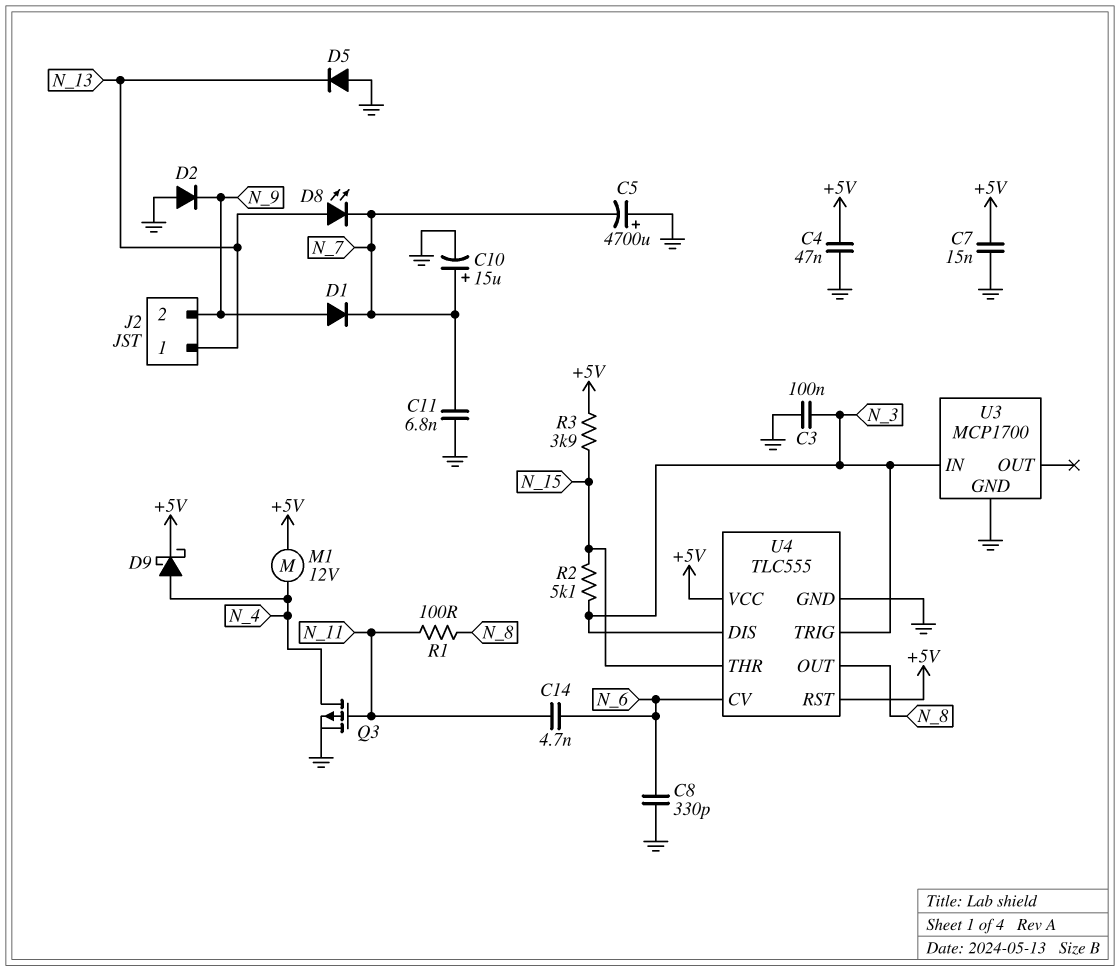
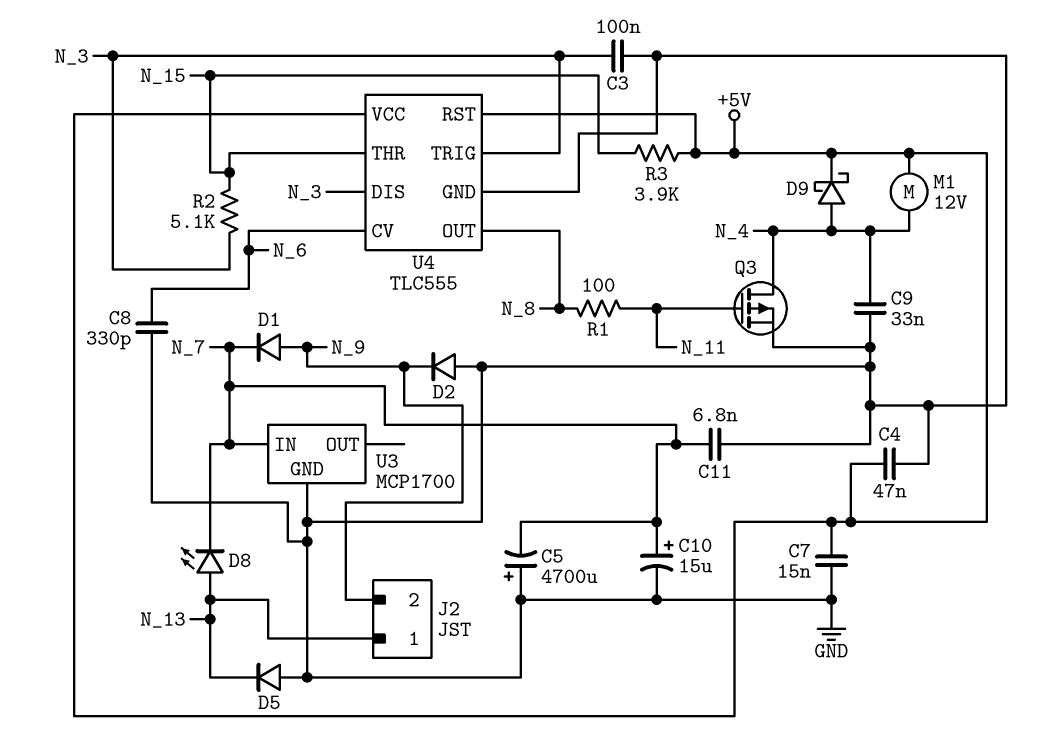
C9: none -> 33nF (GND, N_4)
C14: 4.7nF (N_6, N_11) -> none
U3 pin IN: N_3 -> N_7

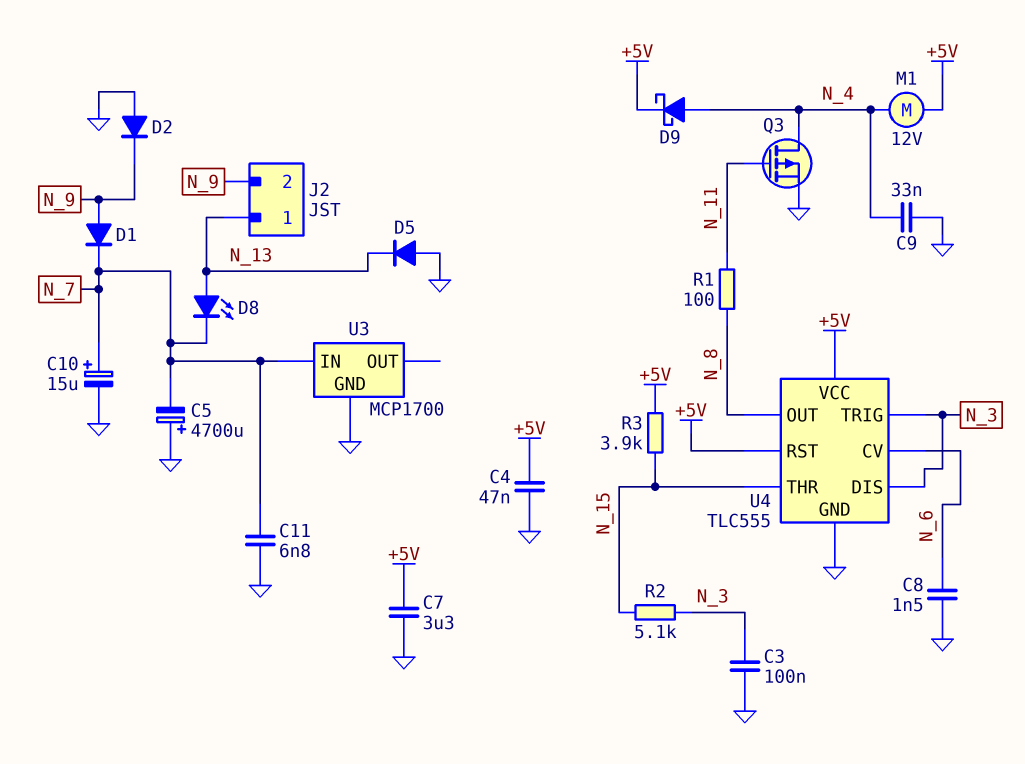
C7: 15nF (+5V, GND) -> 3.3uF (+5V, GND)
C8: 330pF (GND, N_6) -> 1.5nF (GND, N_6)

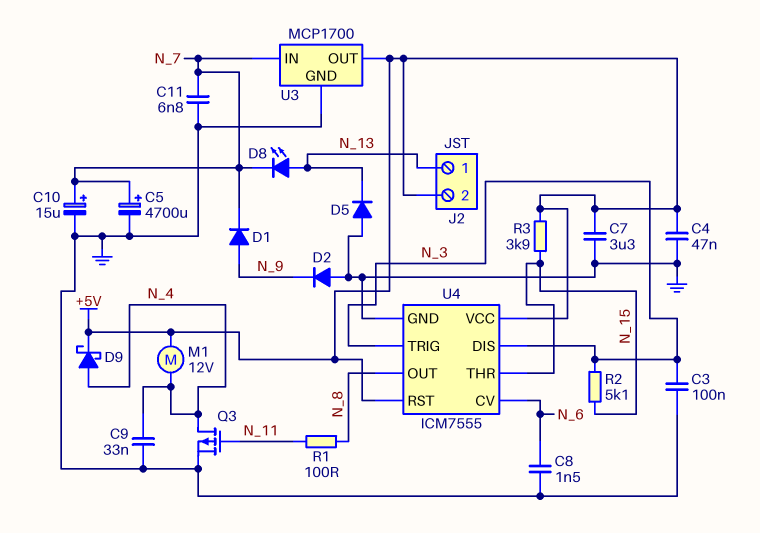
C5: 4700uF (plus GND, minus N_7) -> 4700uF (plus N_7, minus GND)
J2 pin 2: N_9 -> +5V
U3 pin OUT: none -> +5V
U4: TLC555 -> ICM7555

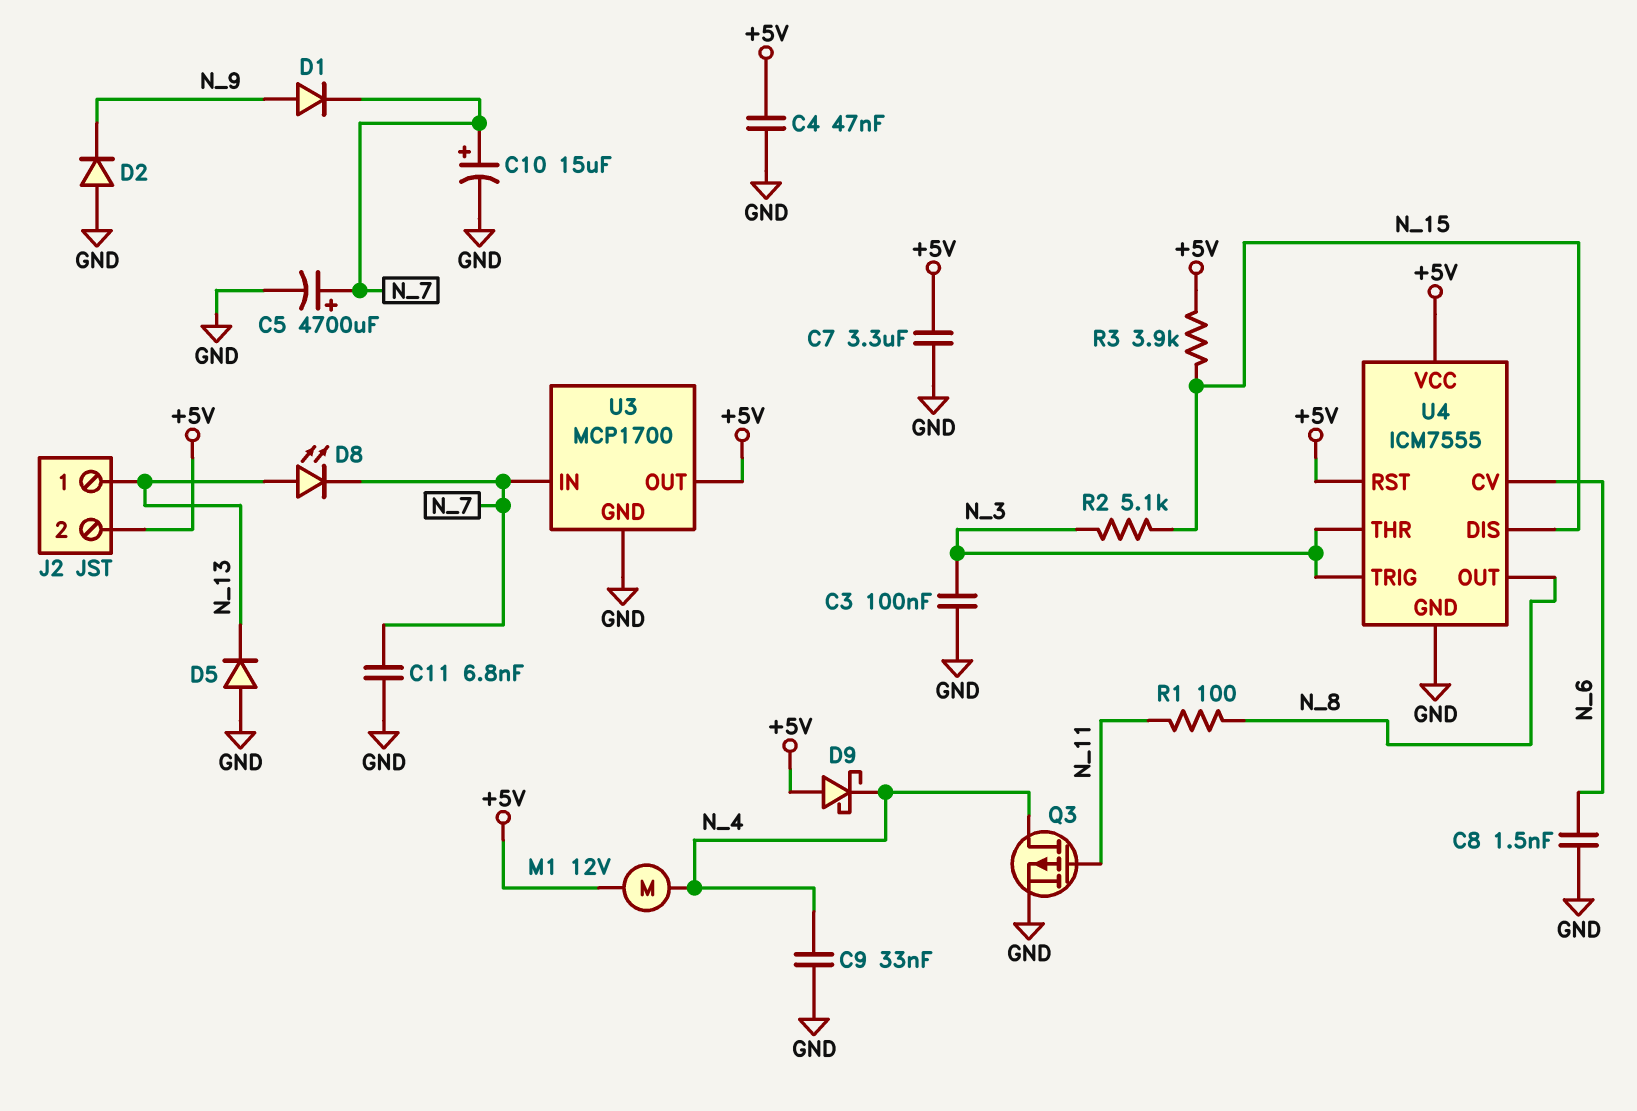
D9: schottky (A N_4, K +5V) -> schottky (A +5V, K N_4)
U4 pin DIS: N_3 -> N_15
U4 pin THR: N_15 -> N_3

